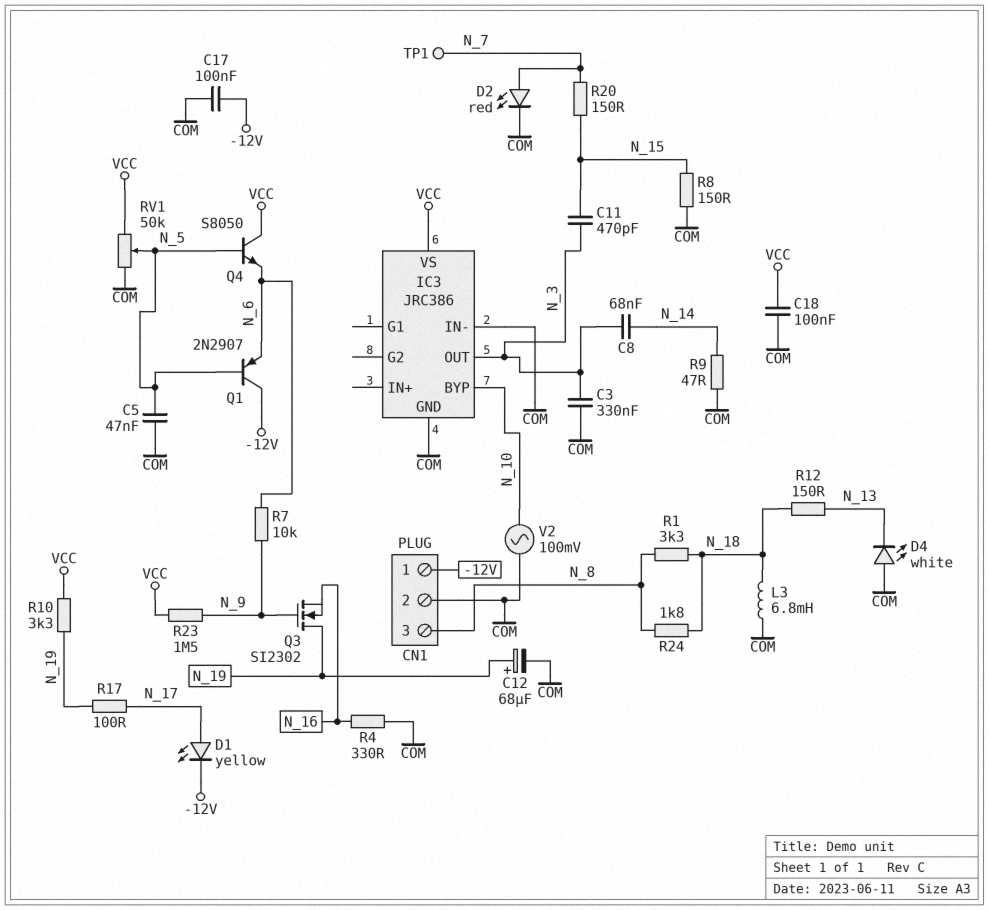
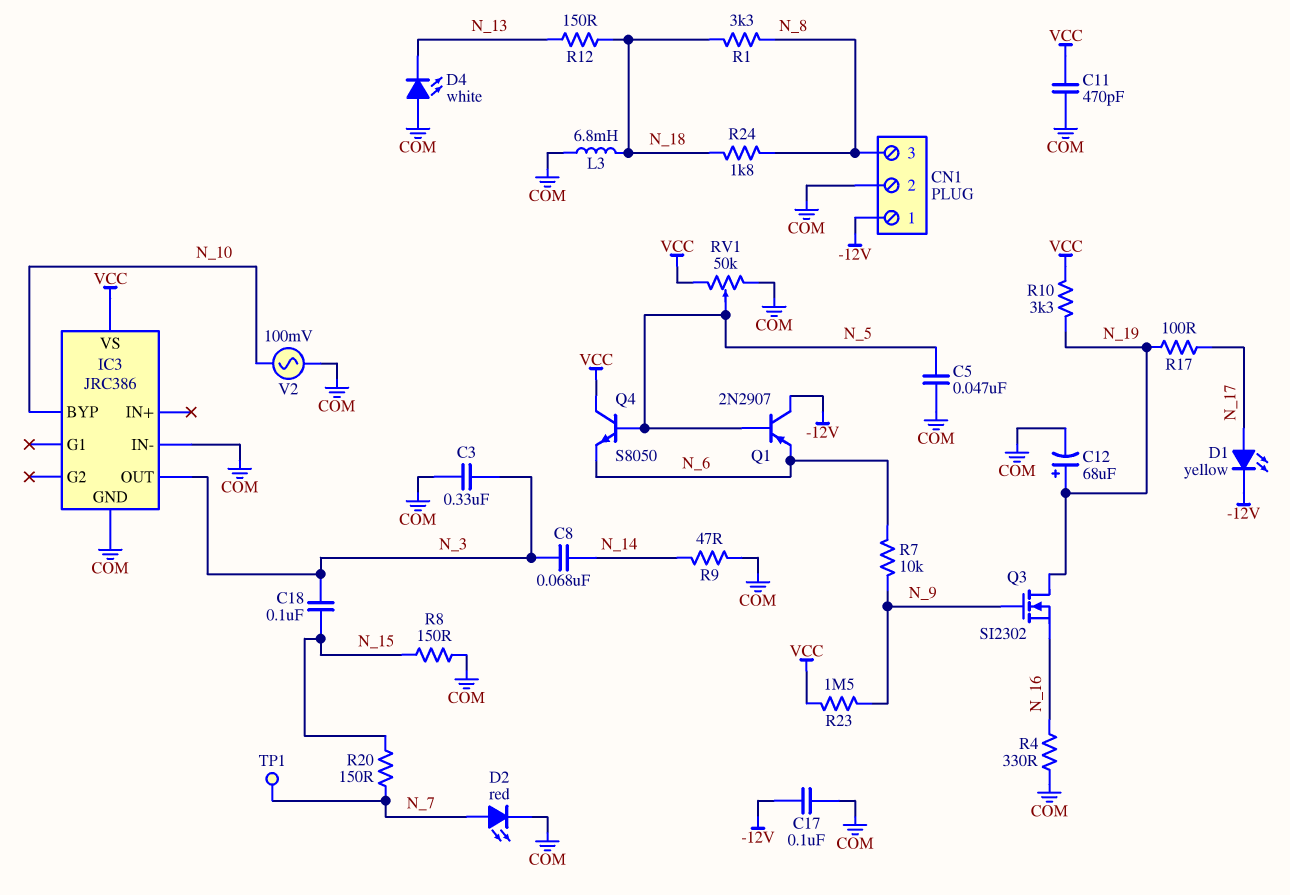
C11: 470pF (N_3, N_15) -> 470pF (COM, VCC)
C18: 100nF (COM, VCC) -> 100nF (N_3, N_15)

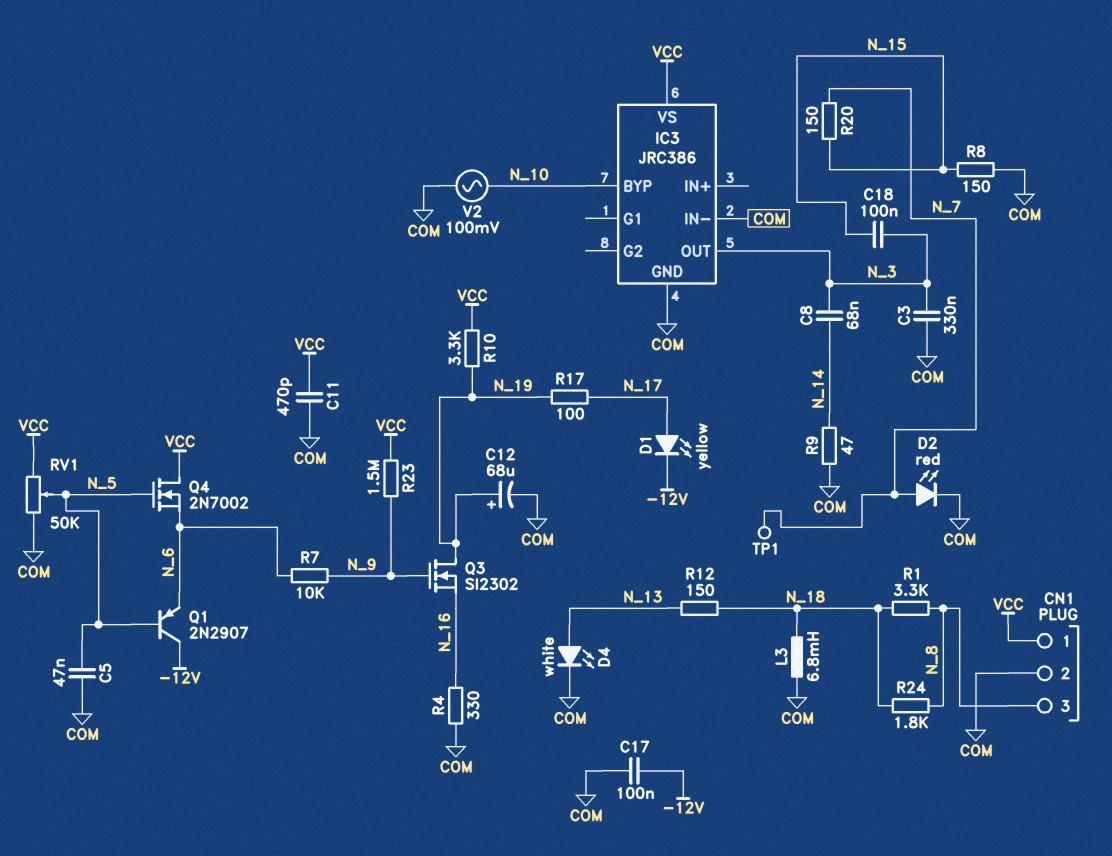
CN1 pin 1: -12V -> VCC
D4: LED white (A COM, K N_13) -> LED white (A N_13, K COM)
Q4: NPN S8050 (B N_5, C VCC, E N_6) -> NMOS 2N7002 (G N_5, D VCC, S N_6)

